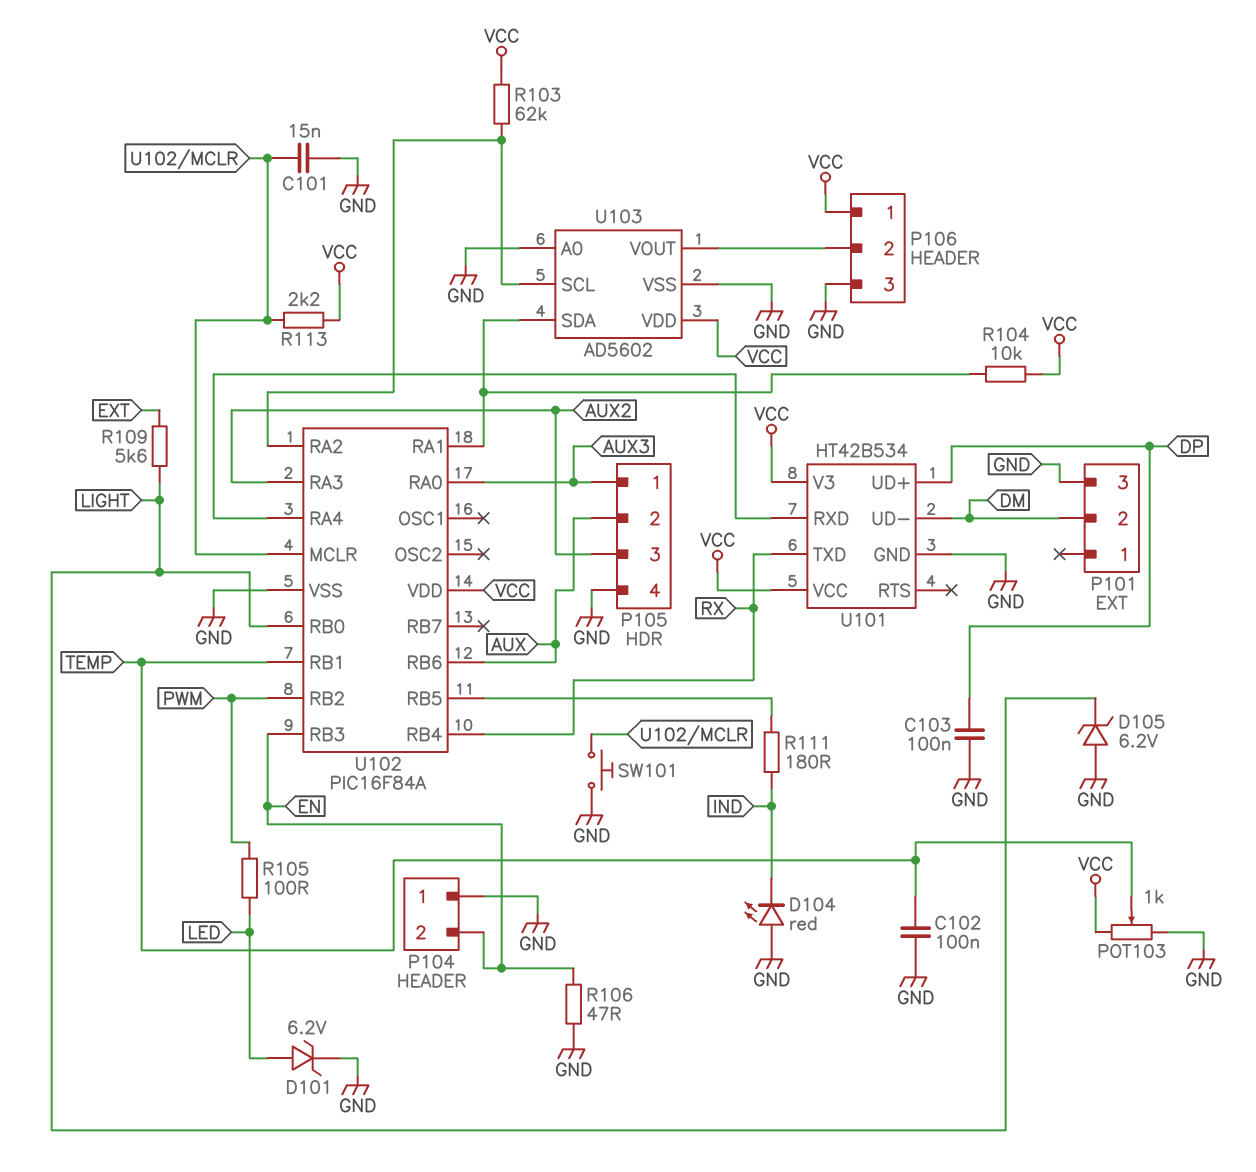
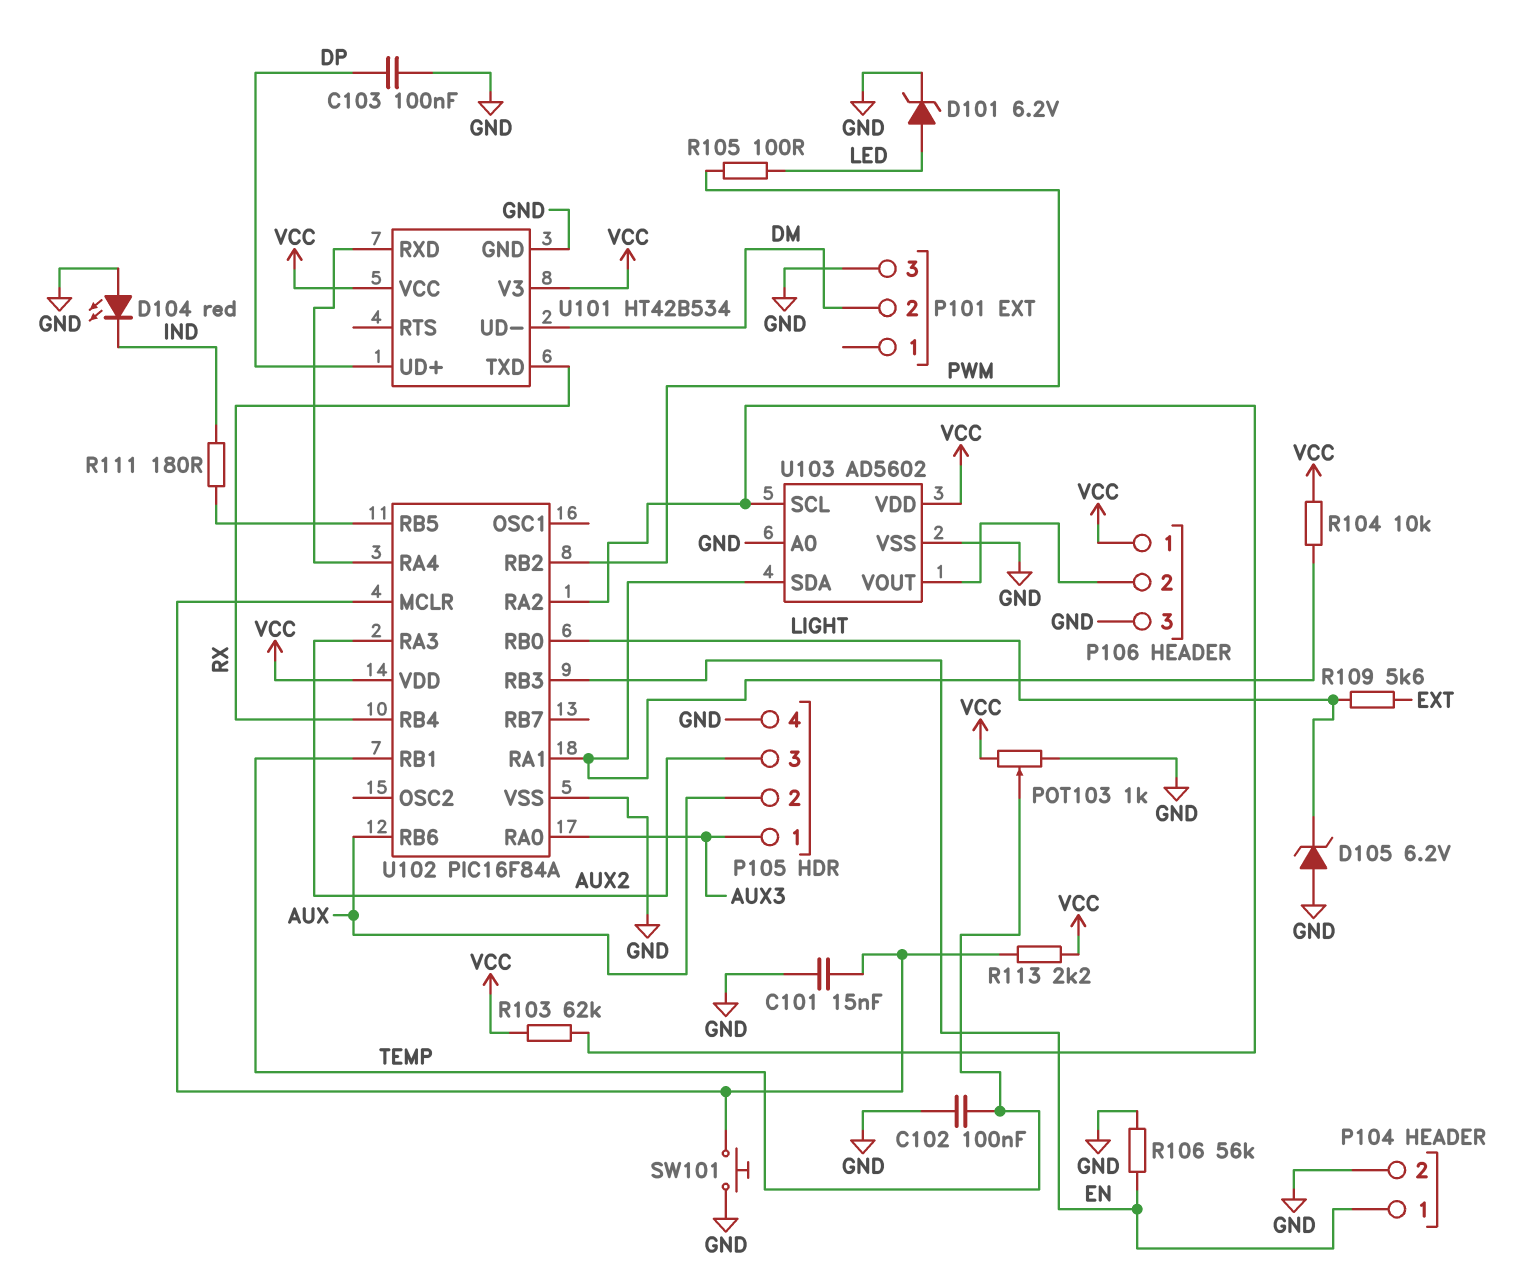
P104 pin 1: GND -> EN
P104 pin 2: EN -> GND
R106: 47 (EN, GND) -> 56k (EN, GND)

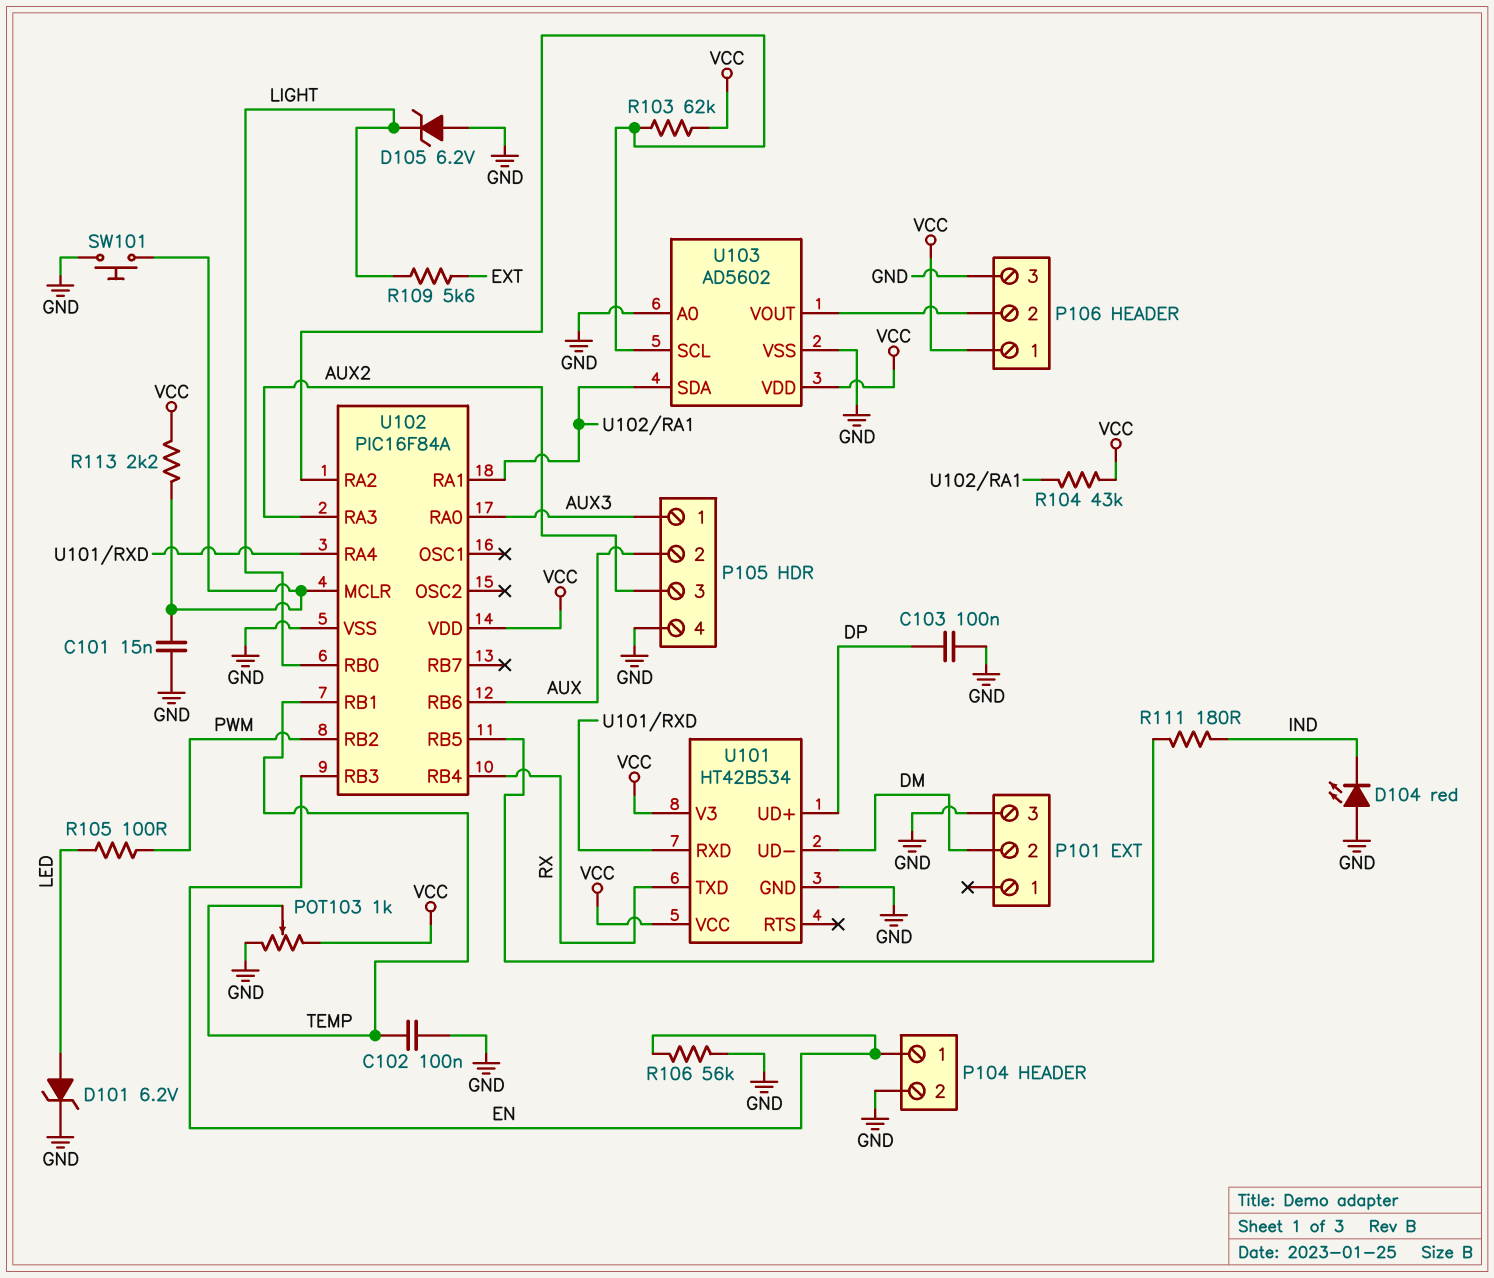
R104: 10k (U102/RA1, VCC) -> 43k (U102/RA1, VCC)

